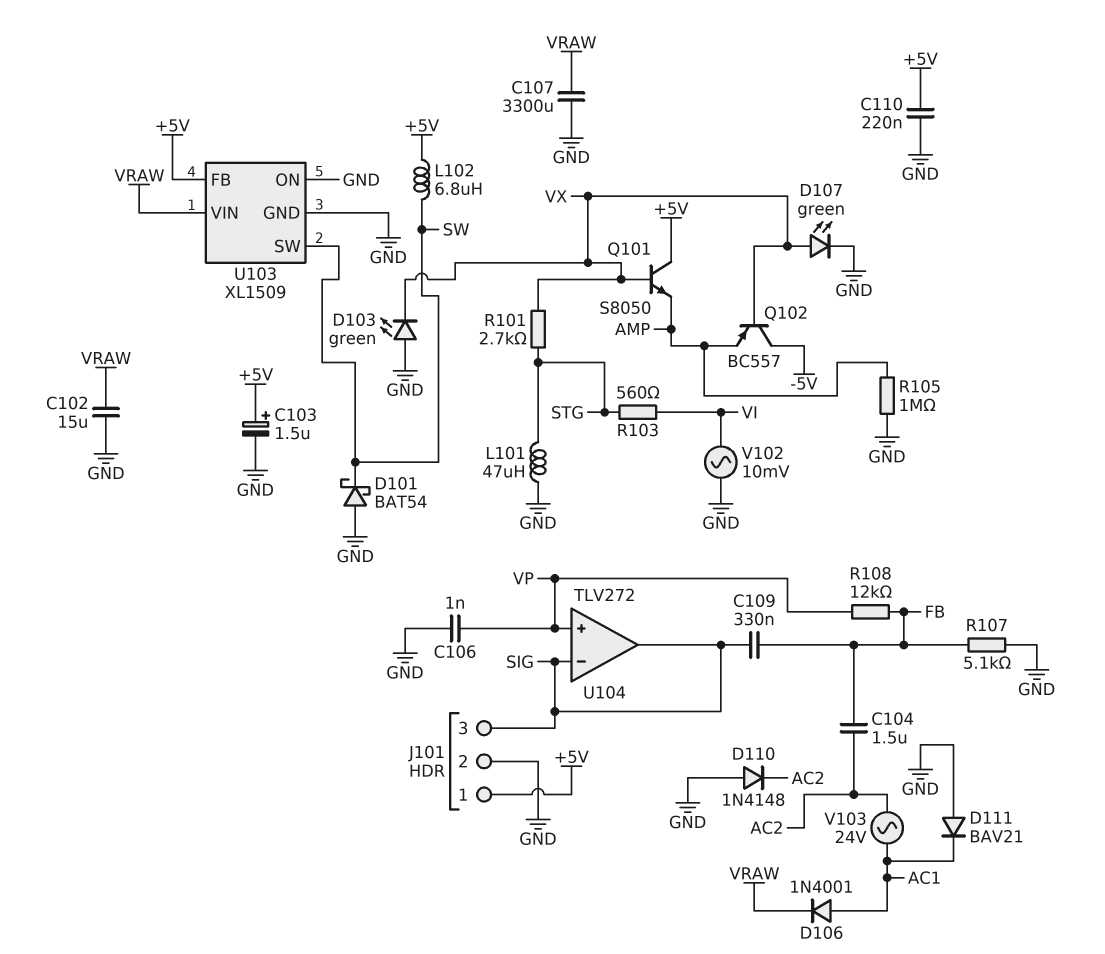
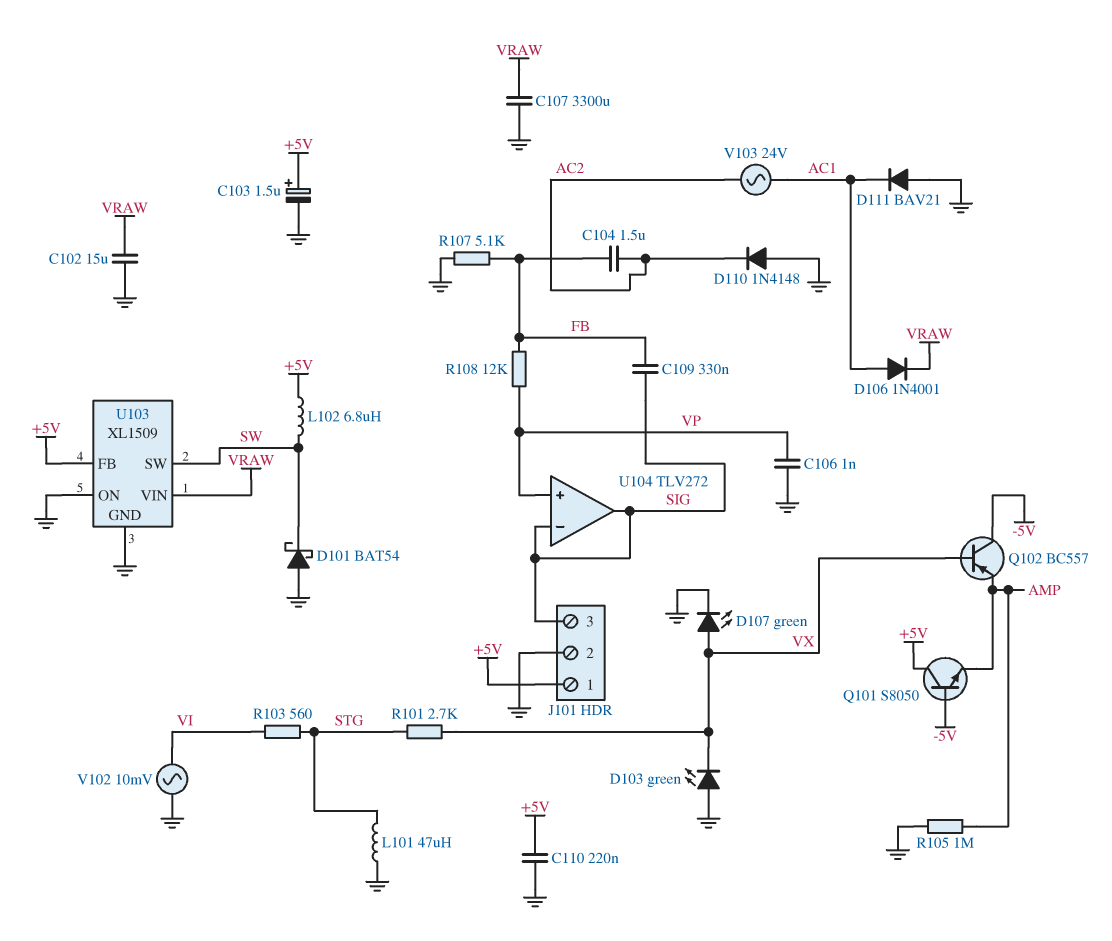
Q101: NPN S8050 (B VX, C +5V, E AMP) -> NPN S8050 (B -5V, C +5V, E AMP)

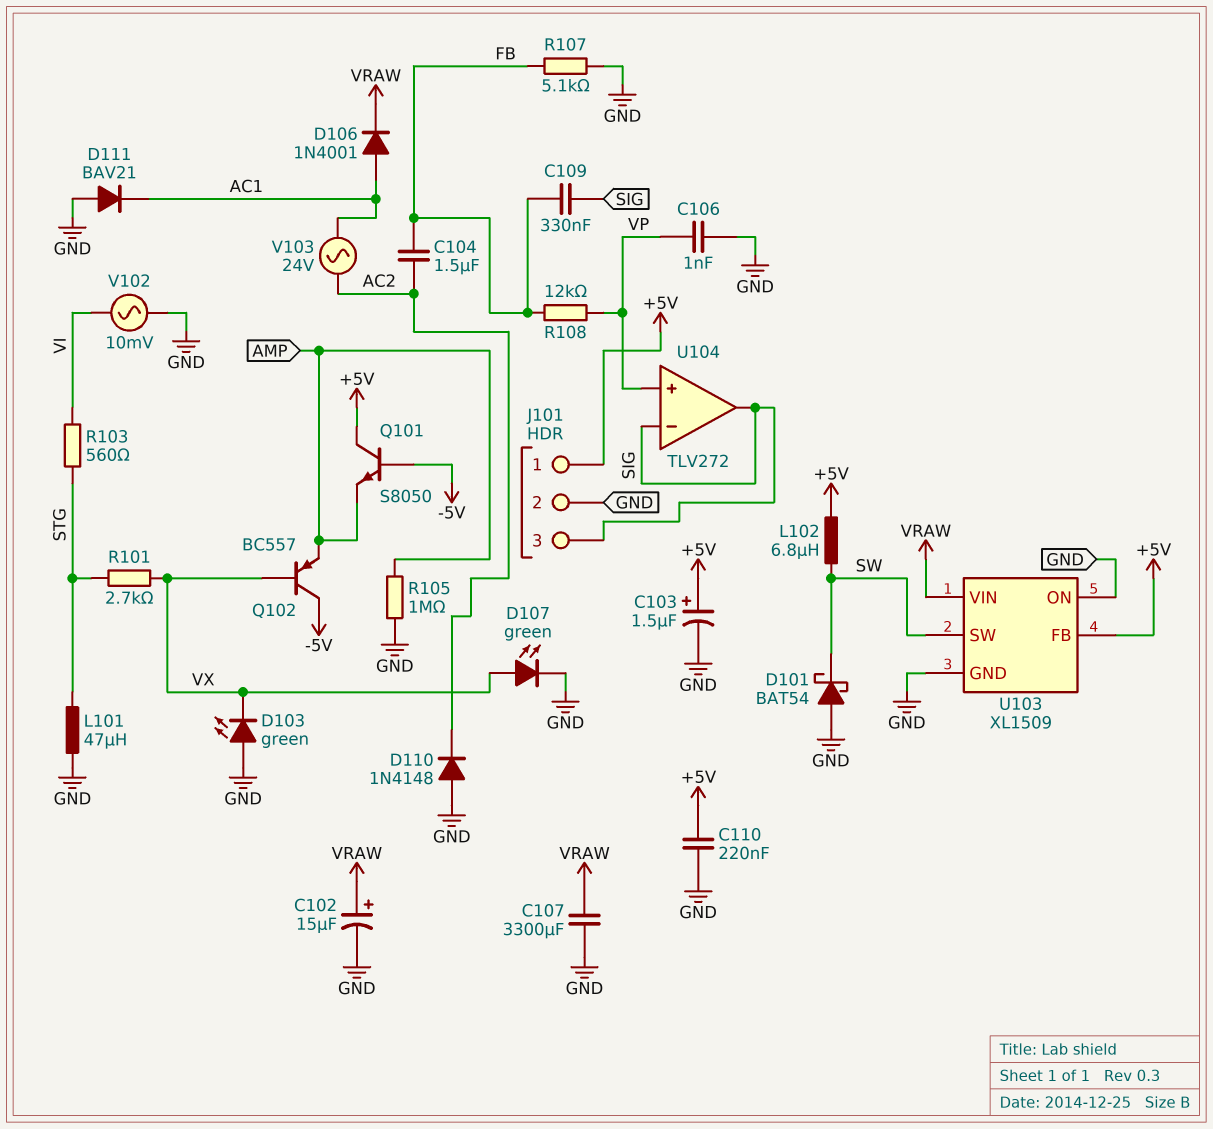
C102: 15uF (GND, VRAW) -> 15uF (plus VRAW, minus GND)

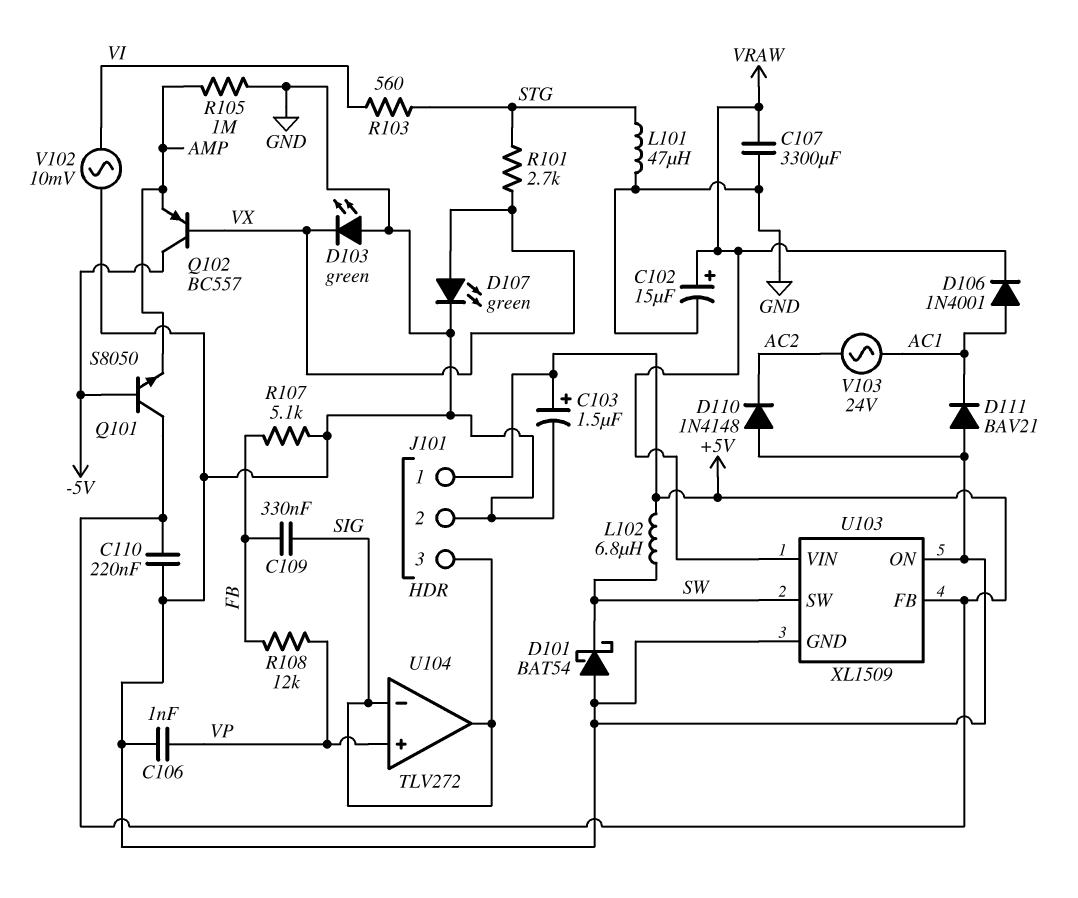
C104: 1.5uF (AC2, FB) -> none

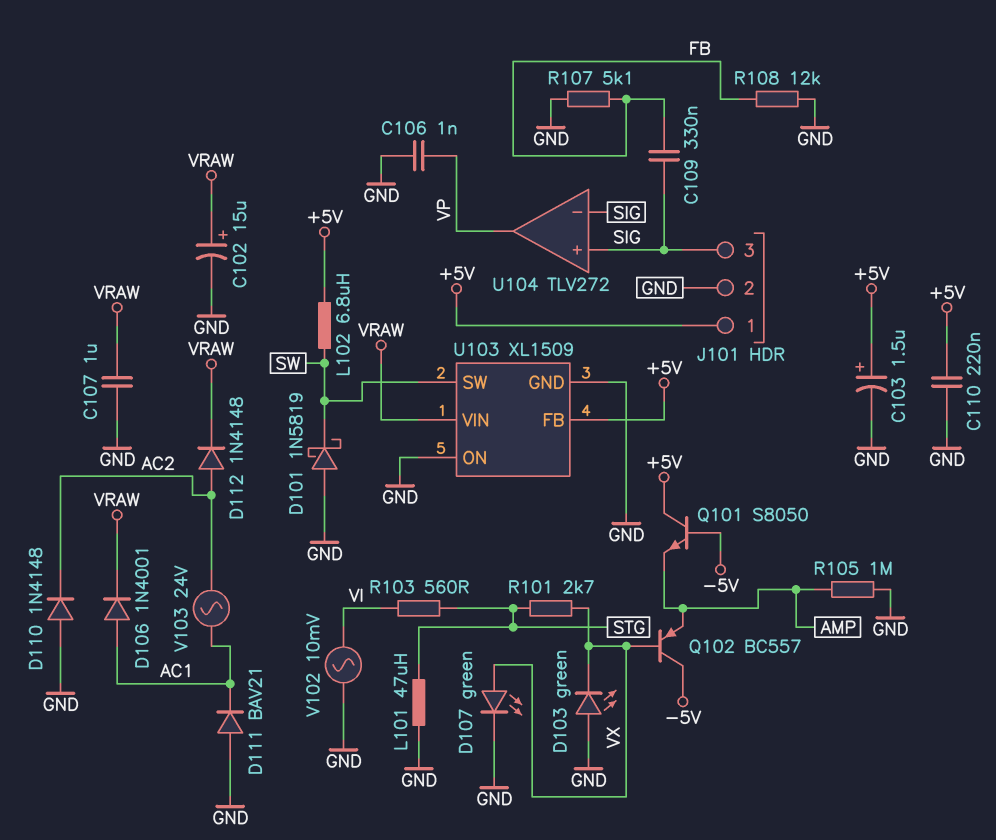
C107: 3300uF (GND, VRAW) -> 1uF (GND, VRAW)
D101: schottky BAT54 (A GND, K SW) -> schottky 1N5819 (A GND, K SW)
D112: none -> diode 1N4148 (A AC2, K VRAW)
R108: 12k (FB, VP) -> 12k (FB, GND)
U104 pin in+: VP -> SIG
U104 pin out: SIG -> VP

